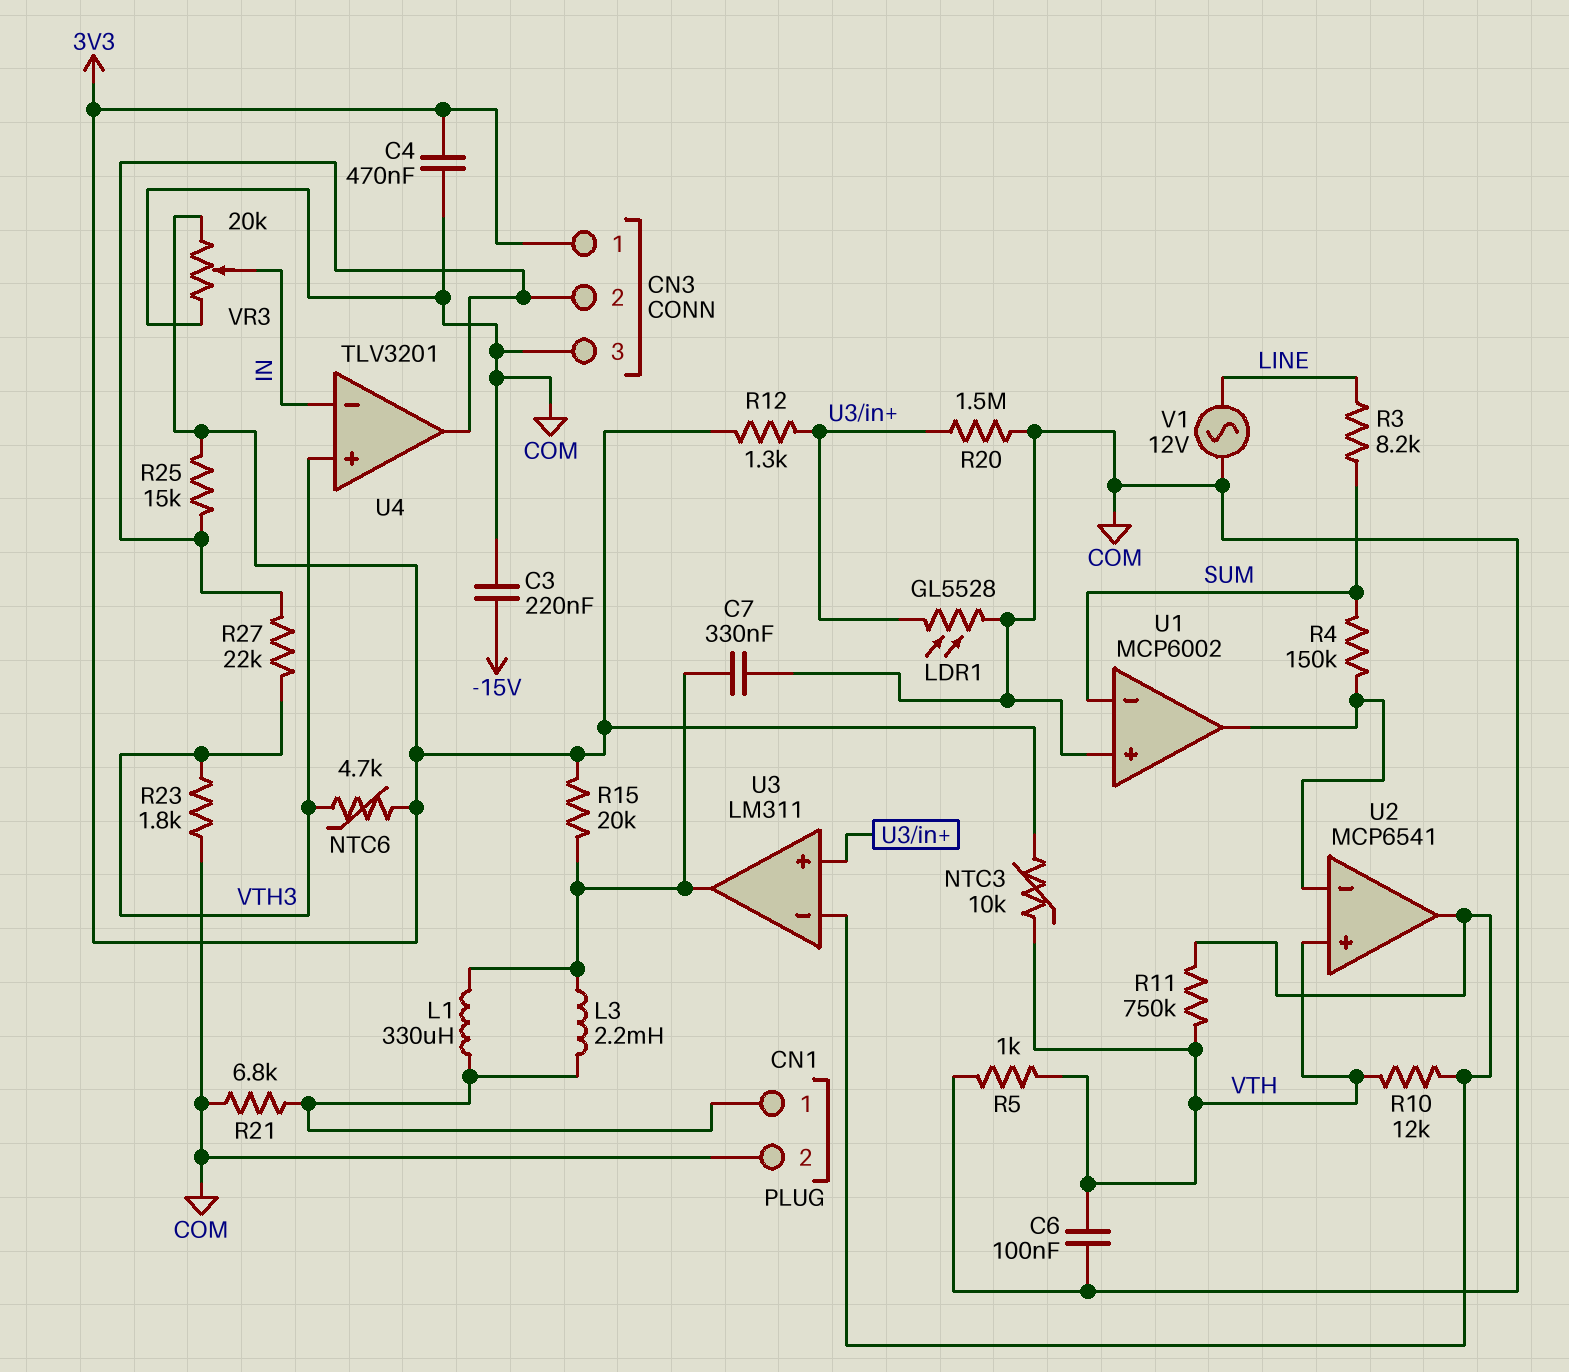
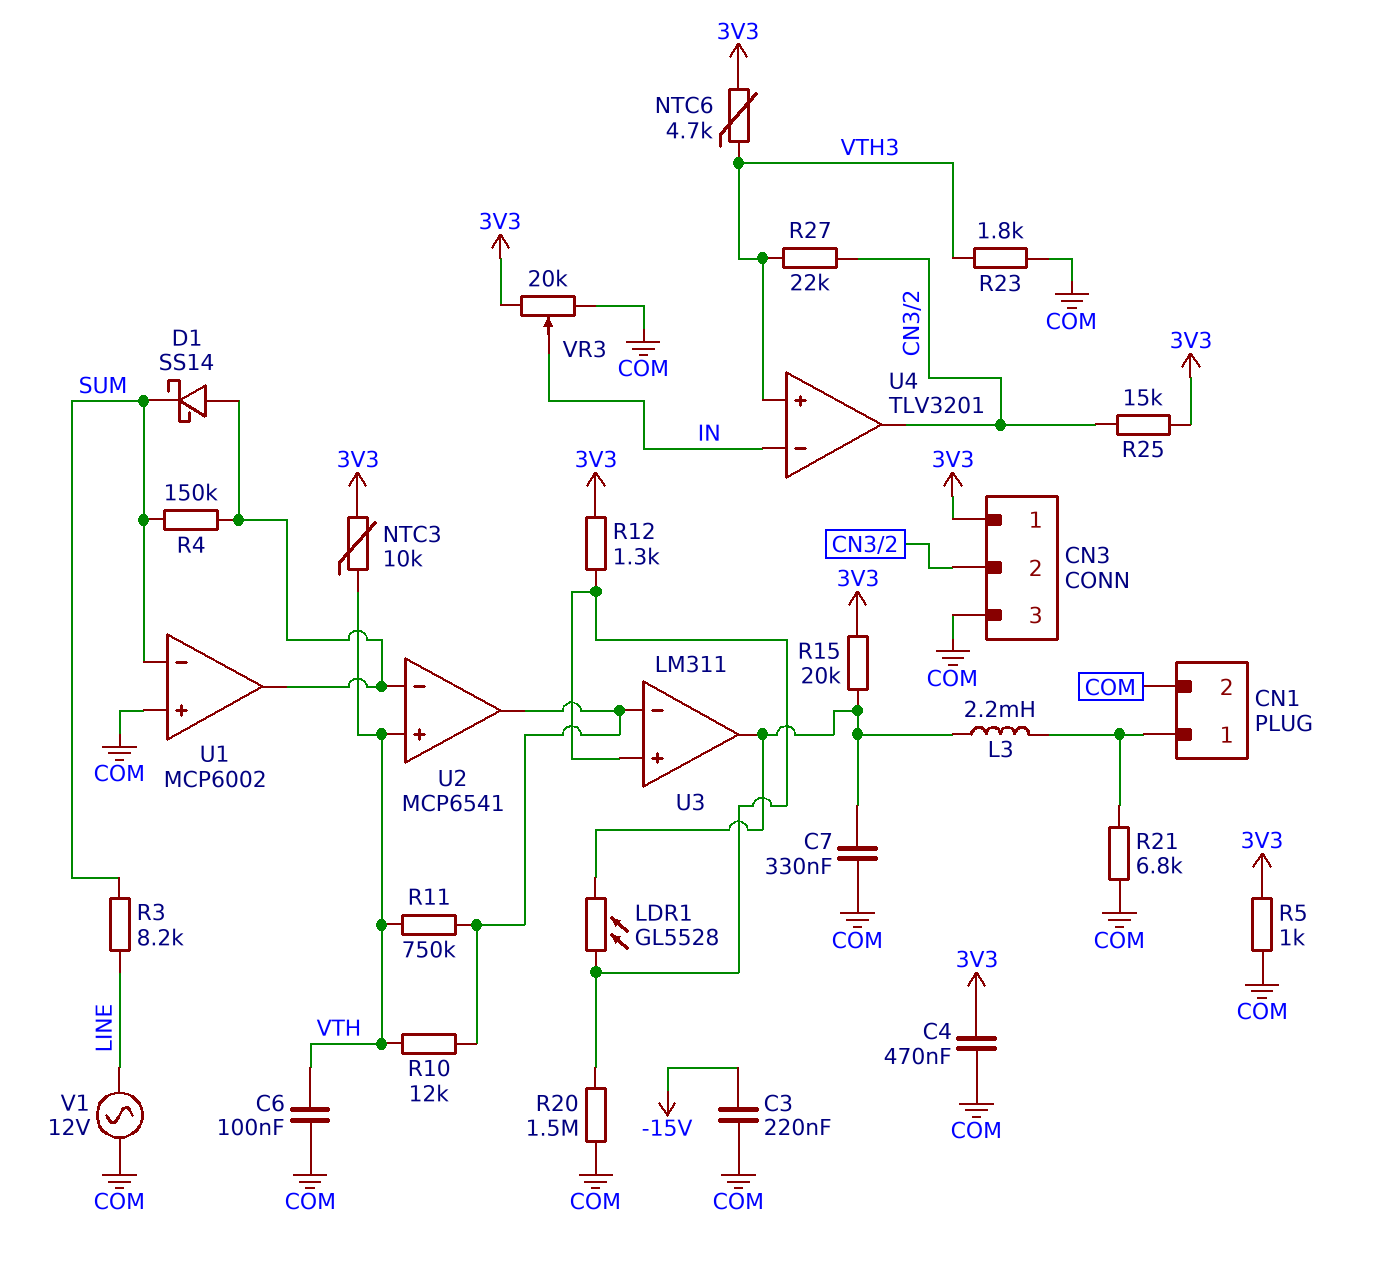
D1: none -> schottky SS14 (A U1/out, K SUM)
L1: 330uH (CN1/1, U3/out) -> none
LDR1: GL5528 (COM, U3/in+) -> GL5528 (U3/in+, U3/out)
R5: 1k (COM, VTH) -> 1k (3V3, COM)

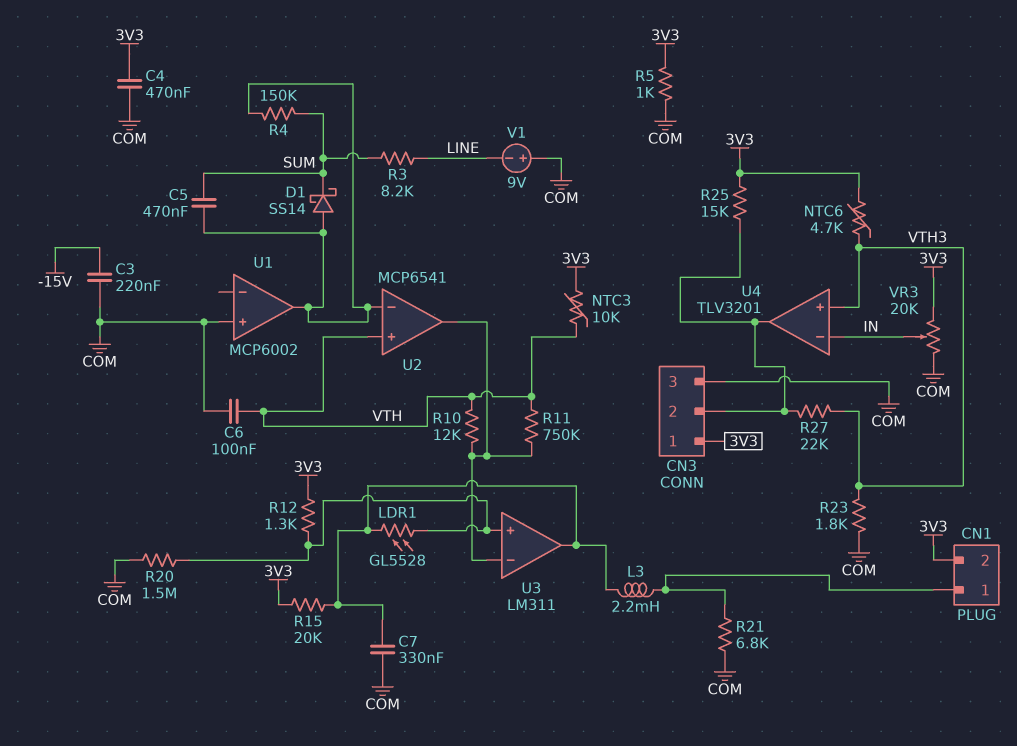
C5: none -> 470nF (SUM, U1/out)
CN1 pin 2: COM -> 3V3
U1 pin in-: SUM -> none
V1: AC 12V (COM, LINE) -> 9V (plus COM, minus LINE)

